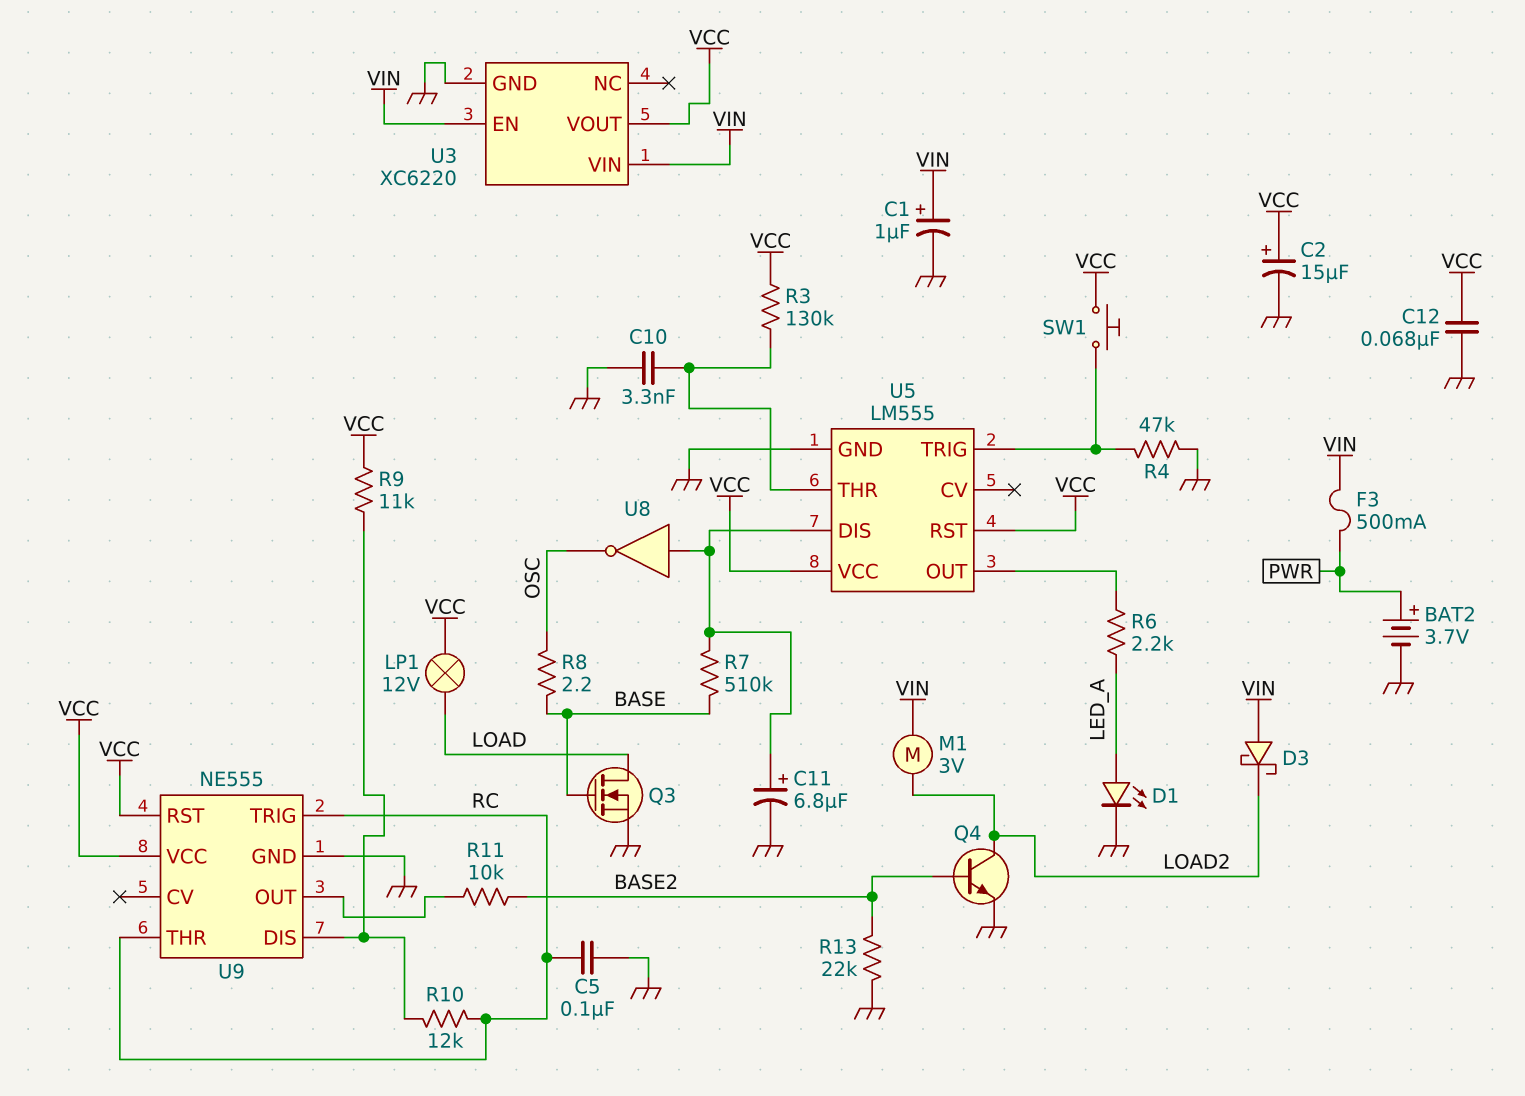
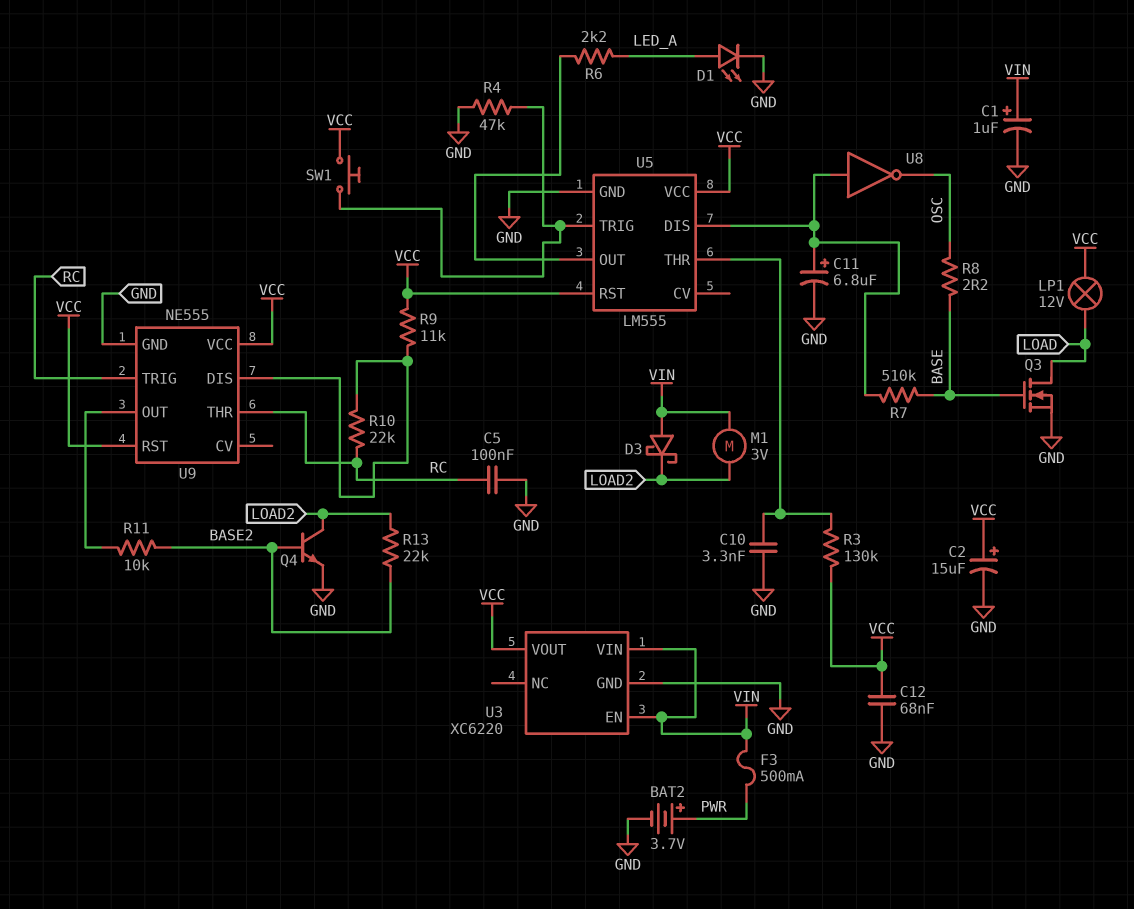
R10: 12k (RC, U9/DIS) -> 22k (RC, U9/DIS)
R13: 22k (BASE2, GND) -> 22k (BASE2, LOAD2)

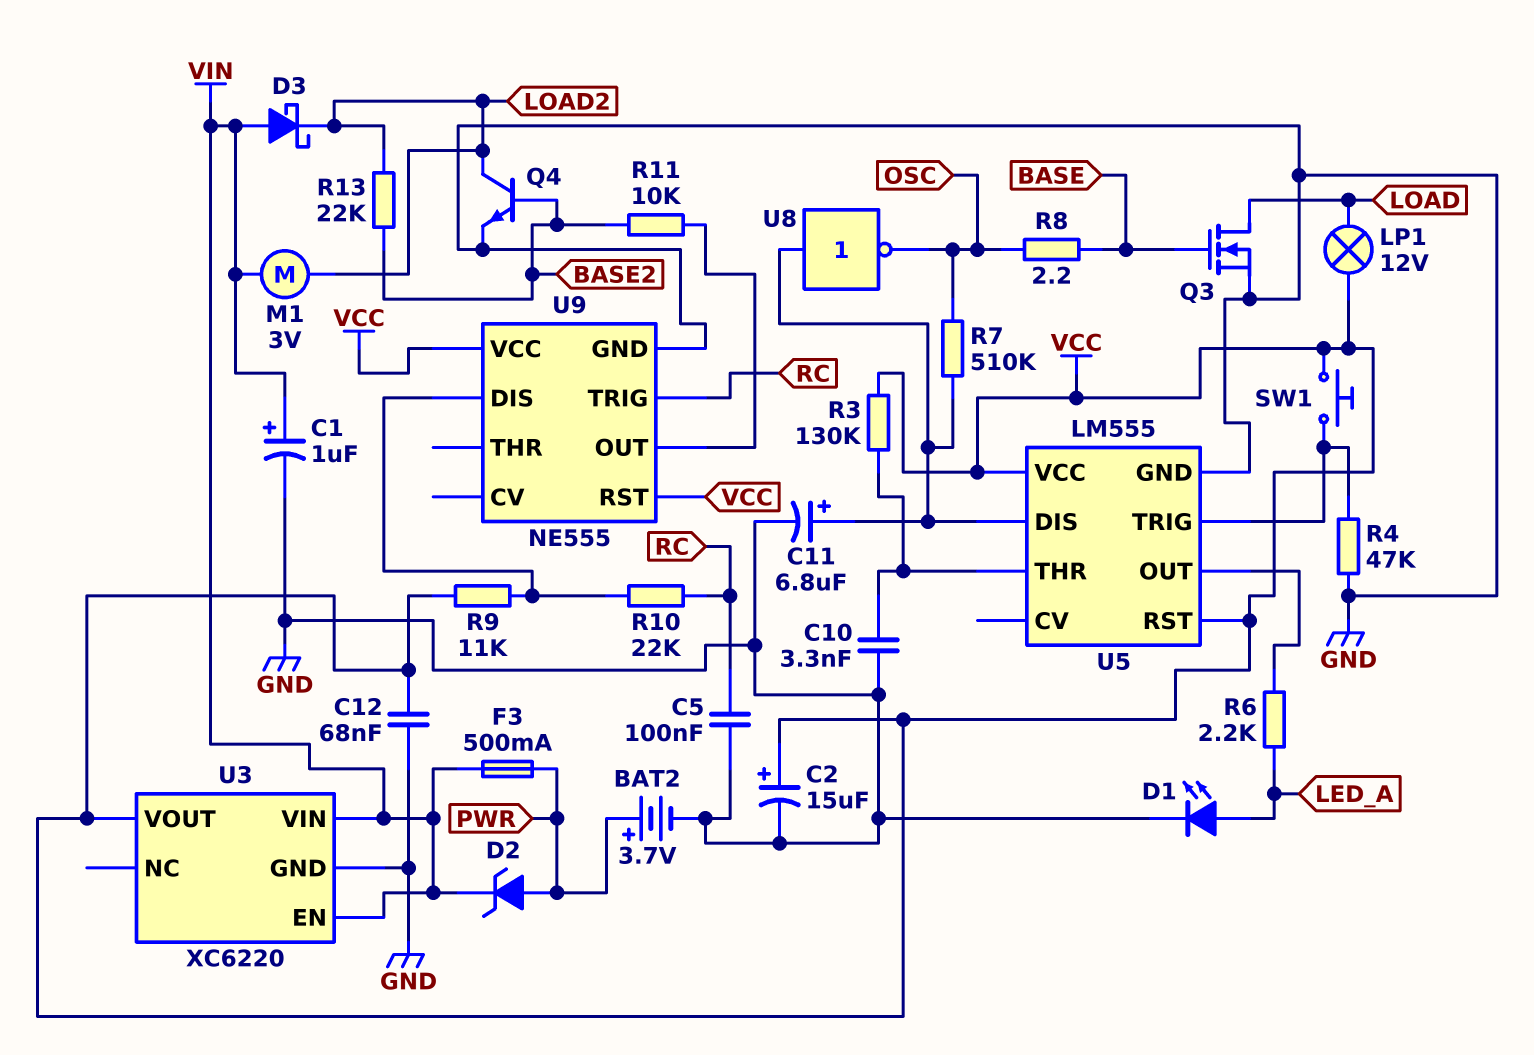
D2: none -> zener (A PWR, K VIN)
R7: 510k (BASE, U5/DIS) -> 510k (OSC, U5/DIS)
U9 pin THR: RC -> none

